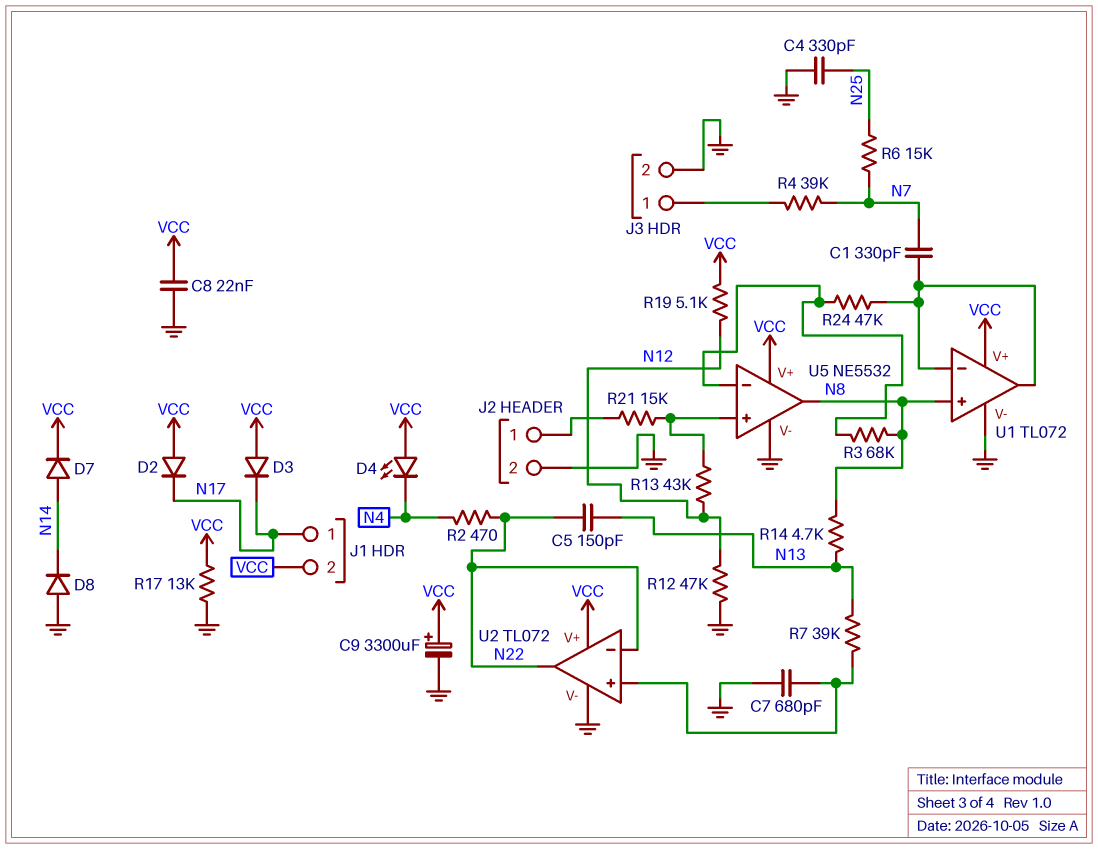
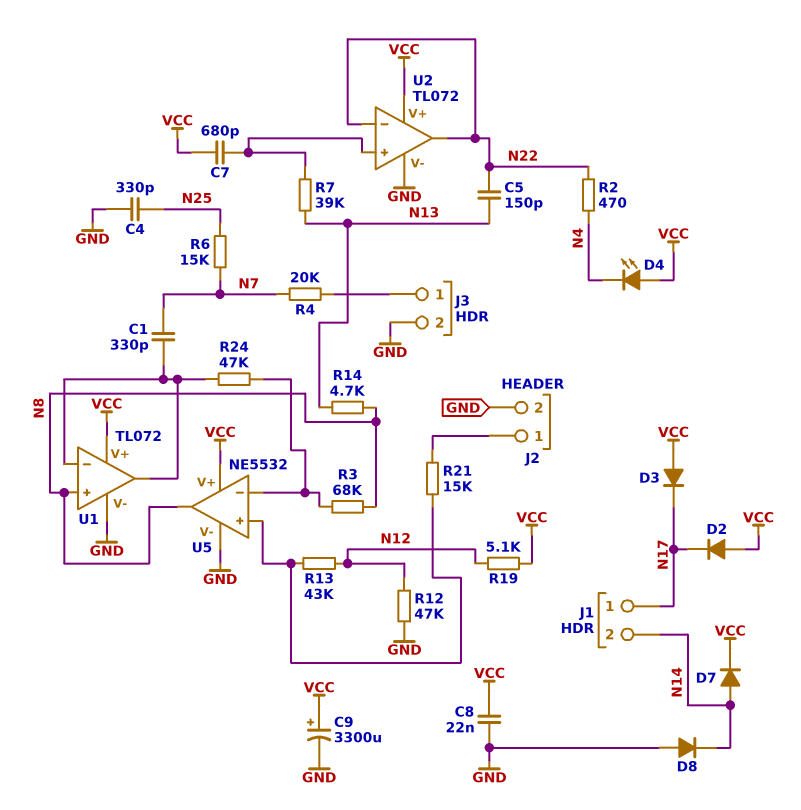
C7: 680pF (GND, U2/in+) -> 680pF (U2/in+, VCC)
J1 pin 2: VCC -> N14
R4: 39k (J3/1, N7) -> 20k (J3/1, N7)
R17: 13k (GND, VCC) -> none

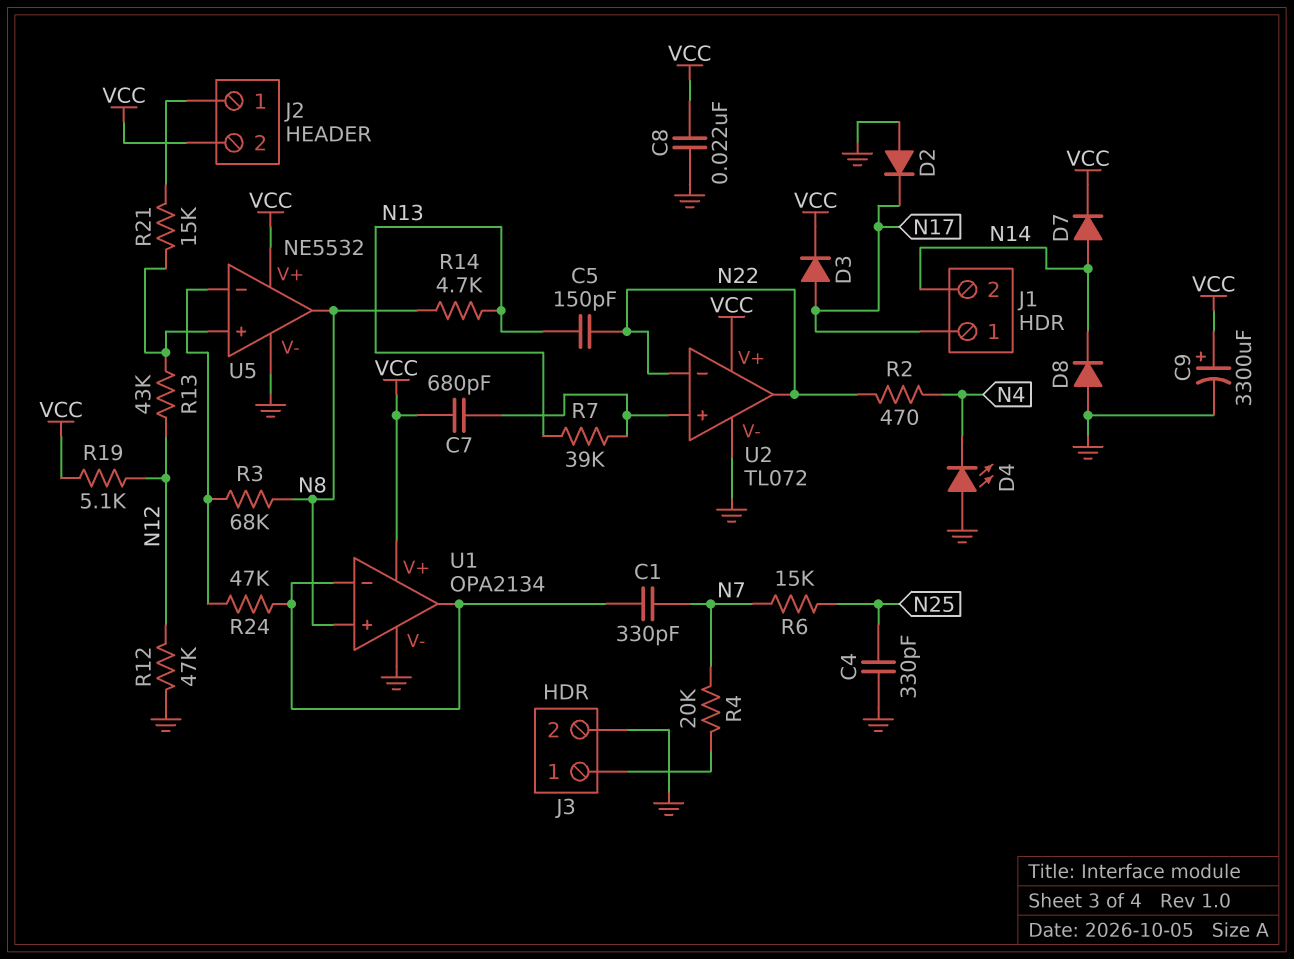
D2: diode (A VCC, K N17) -> diode (A GND, K N17)
D3: diode (A VCC, K N17) -> diode (A N17, K VCC)
D4: LED (A VCC, K N4) -> LED (A GND, K N4)
J2 pin 2: GND -> VCC
U1: TL072 -> OPA2134

